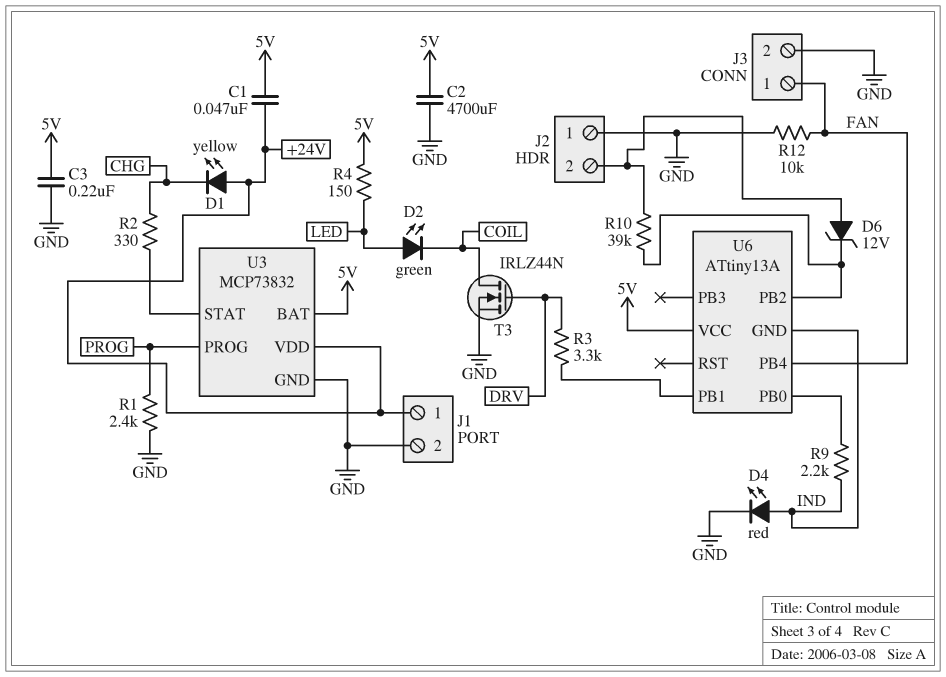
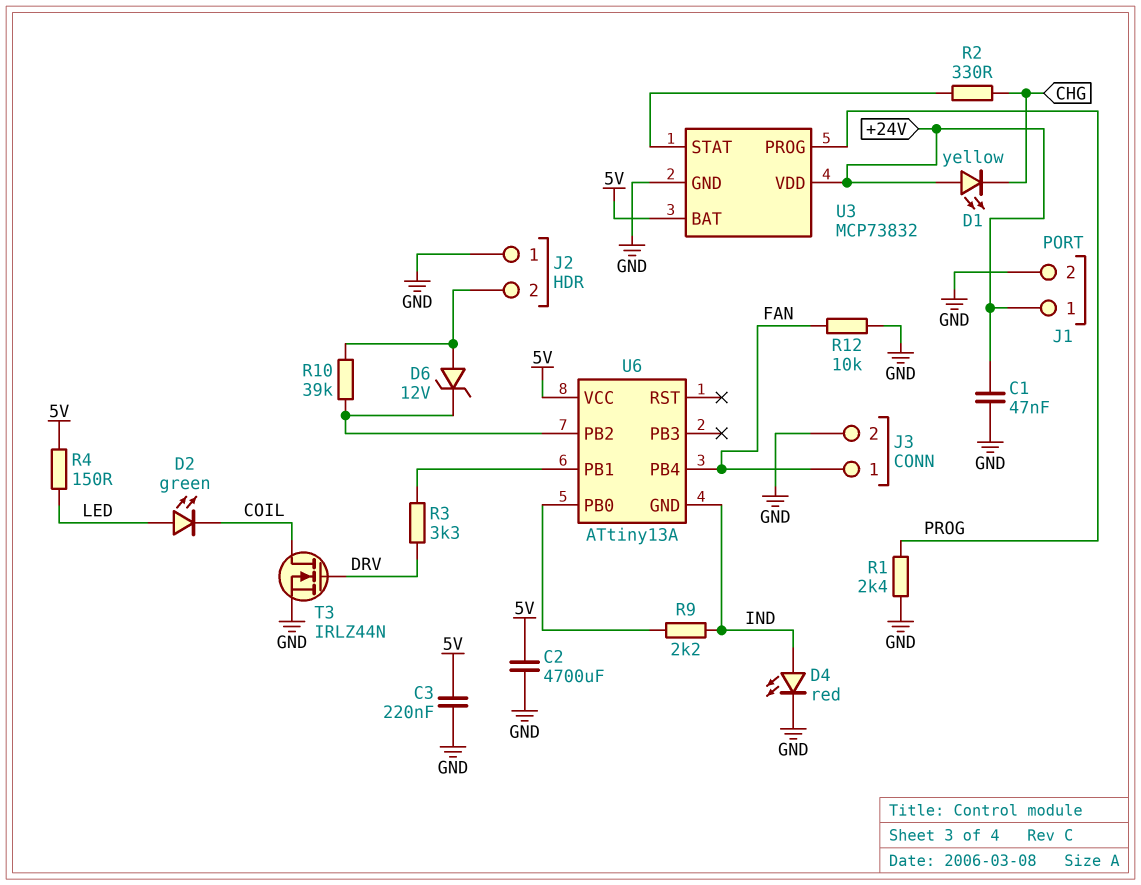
C1: 47nF (+24V, 5V) -> 47nF (+24V, GND)

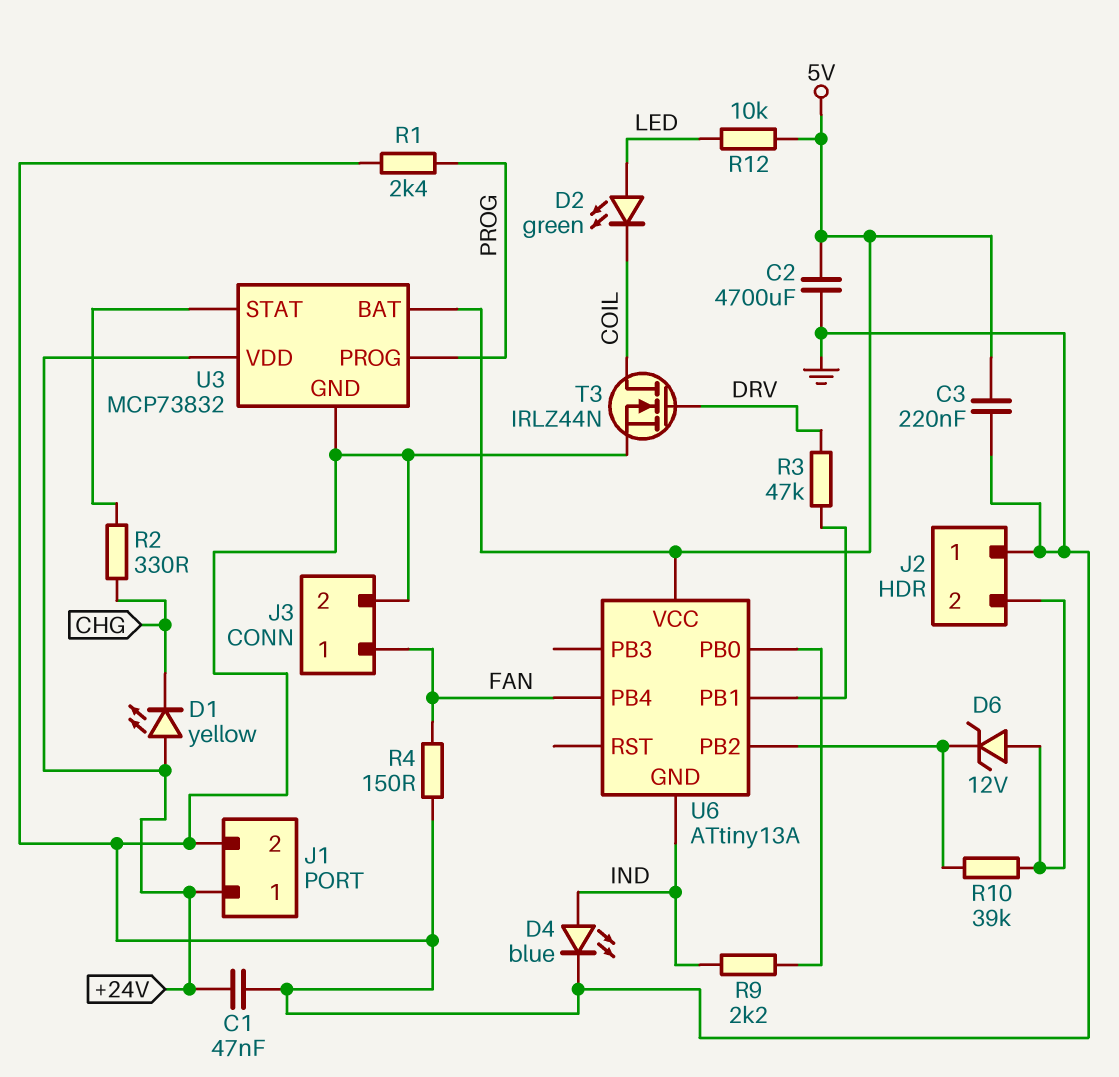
D4: LED red (A IND, K GND) -> LED blue (A IND, K GND)
R3: 3.3k (DRV, U6/PB1) -> 47k (DRV, U6/PB1)
R4: 150 (5V, LED) -> 150 (FAN, GND)
R12: 10k (FAN, GND) -> 10k (5V, LED)

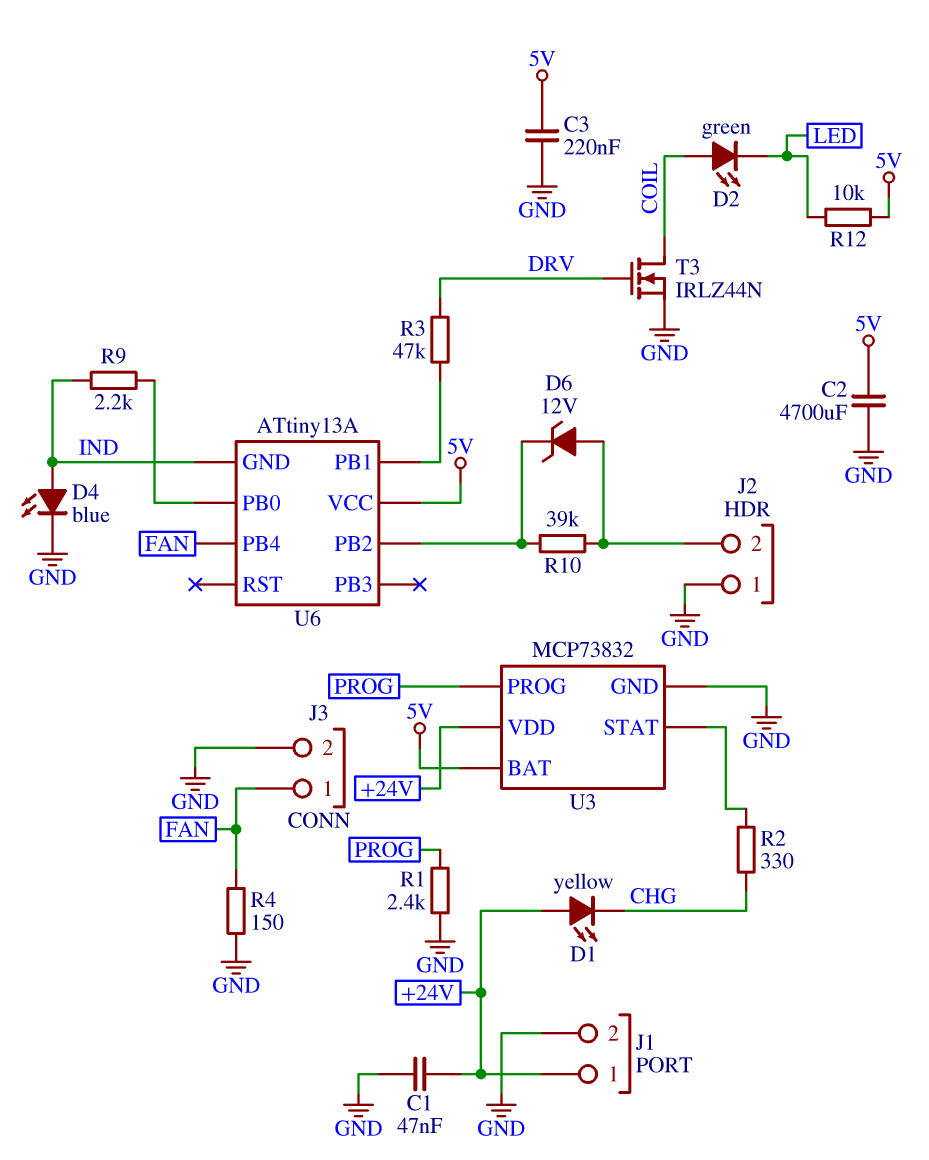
D2: LED green (A LED, K COIL) -> LED green (A COIL, K LED)

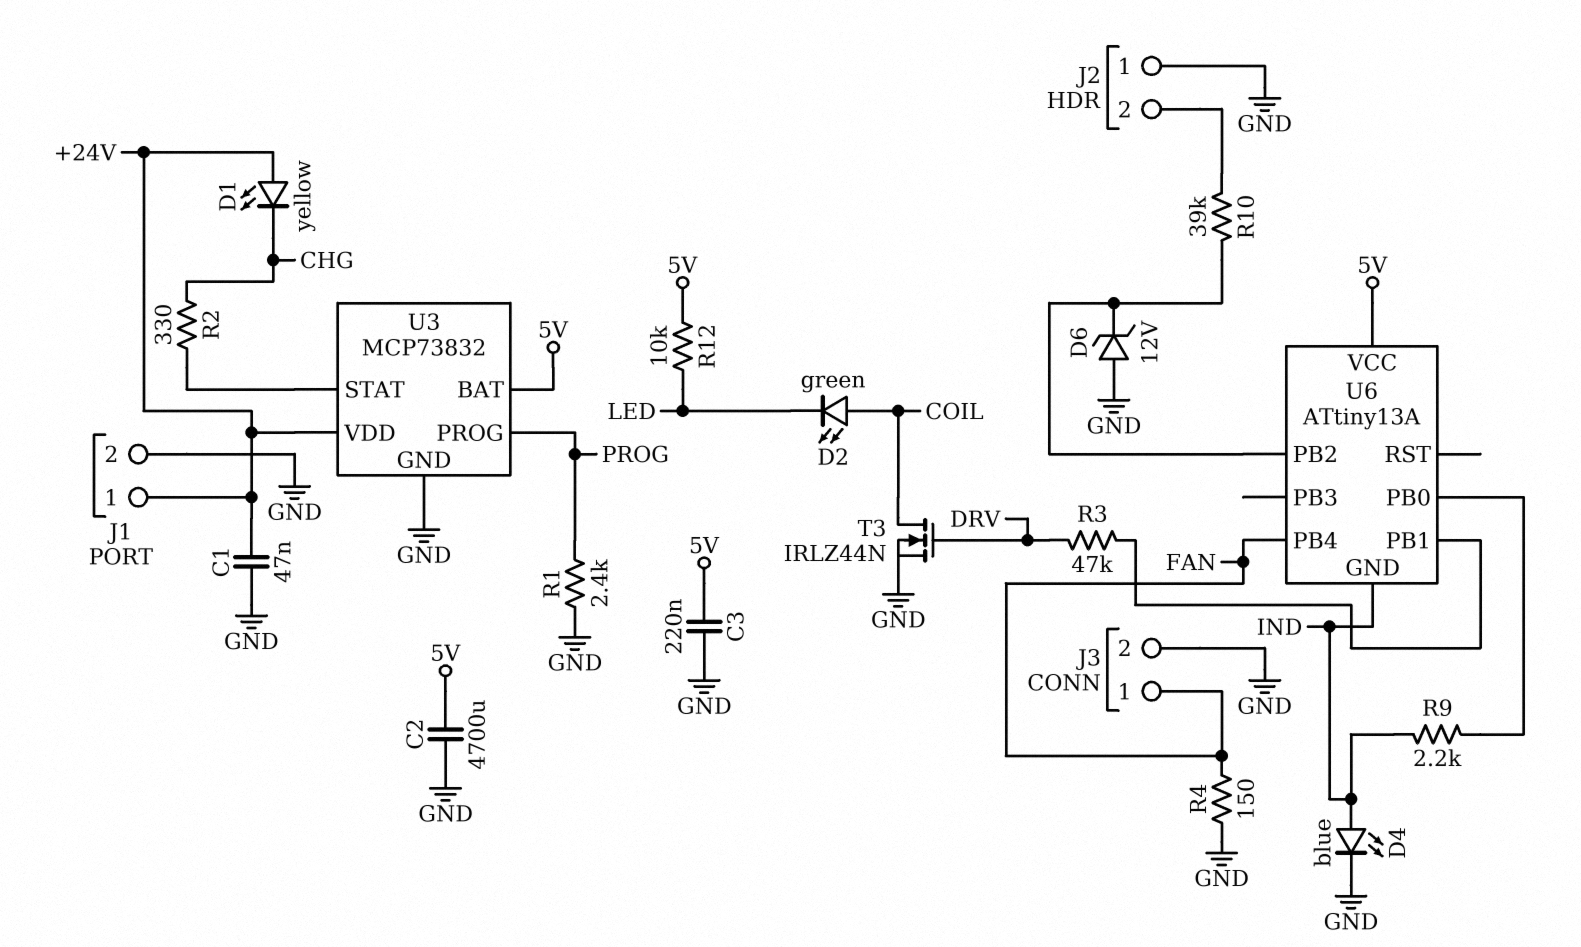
D6: zener 12V (A J2/2, K U6/PB2) -> zener 12V (A GND, K U6/PB2)

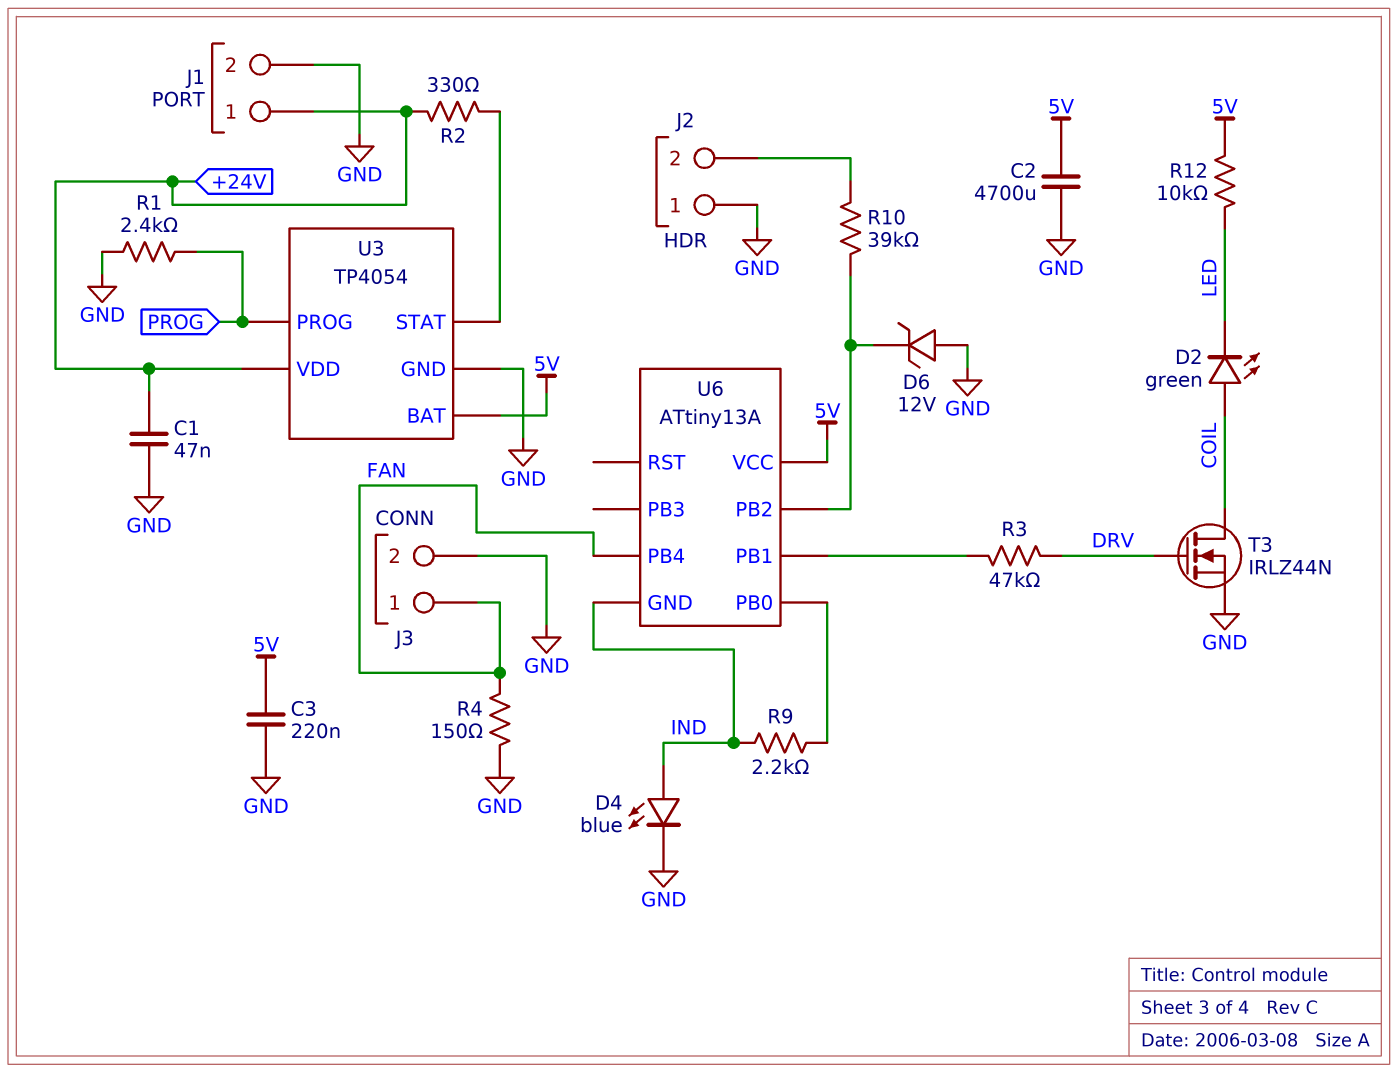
D1: LED yellow (A +24V, K CHG) -> none
R2: 330 (CHG, U3/STAT) -> 330 (+24V, U3/STAT)
U3: MCP73832 -> TP4054

